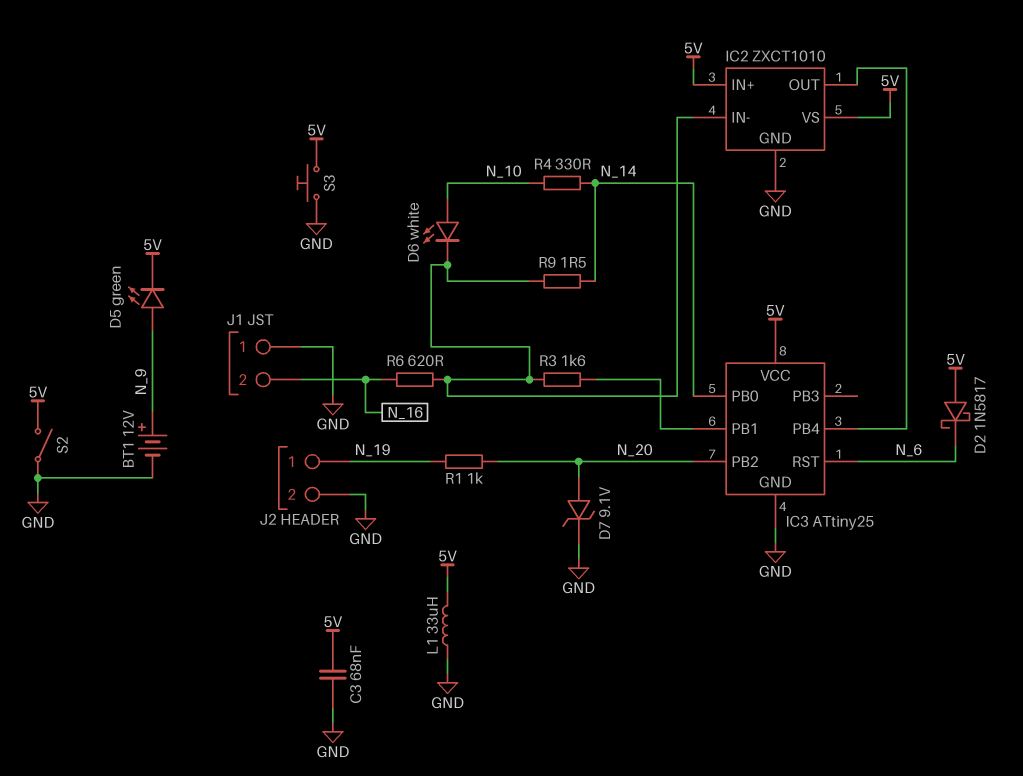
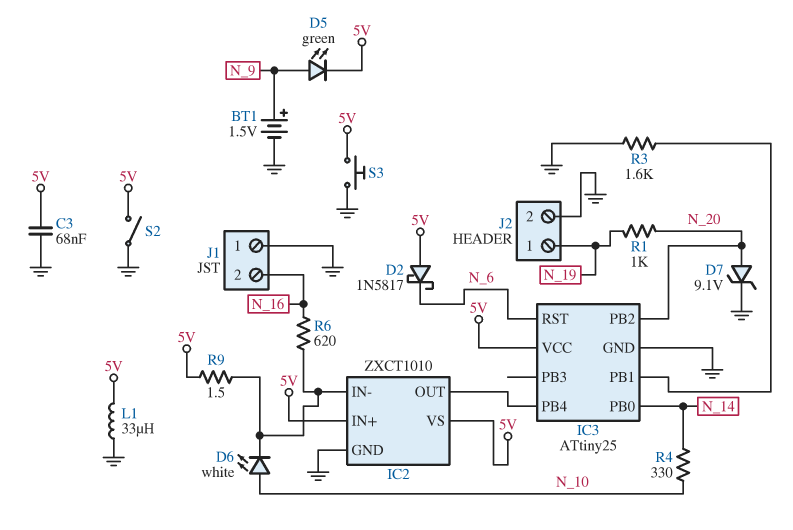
BT1: 12V (plus N_9, minus GND) -> 1.5V (plus N_9, minus GND)
R3: 1.6k (IC2/IN-, IC3/PB1) -> 1.6k (GND, IC3/PB1)
R9: 1.5 (IC2/IN-, N_14) -> 1.5 (5V, IC2/IN-)

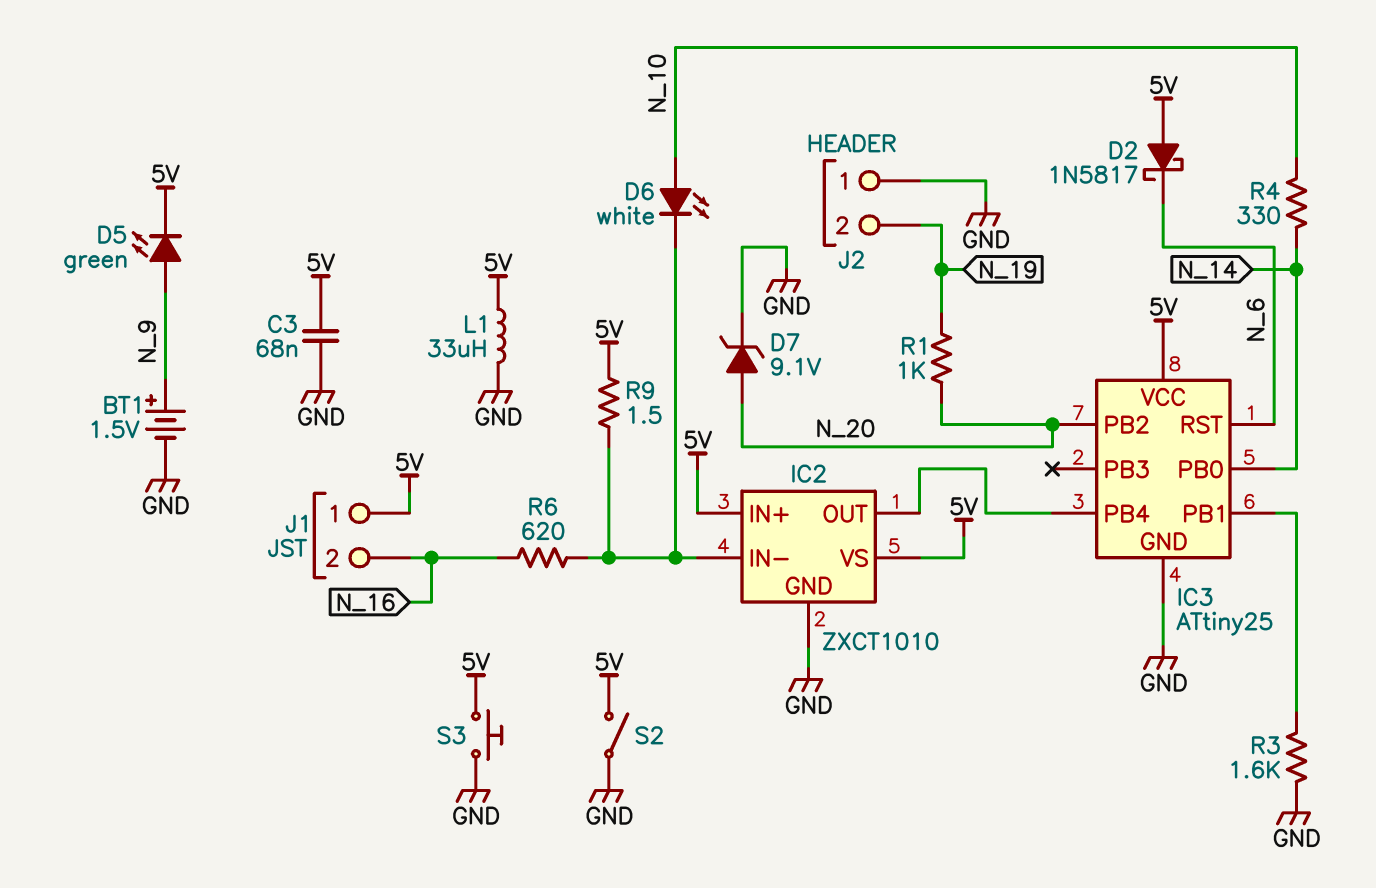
J1 pin 1: GND -> 5V
J2 pin 1: N_19 -> GND
J2 pin 2: GND -> N_19

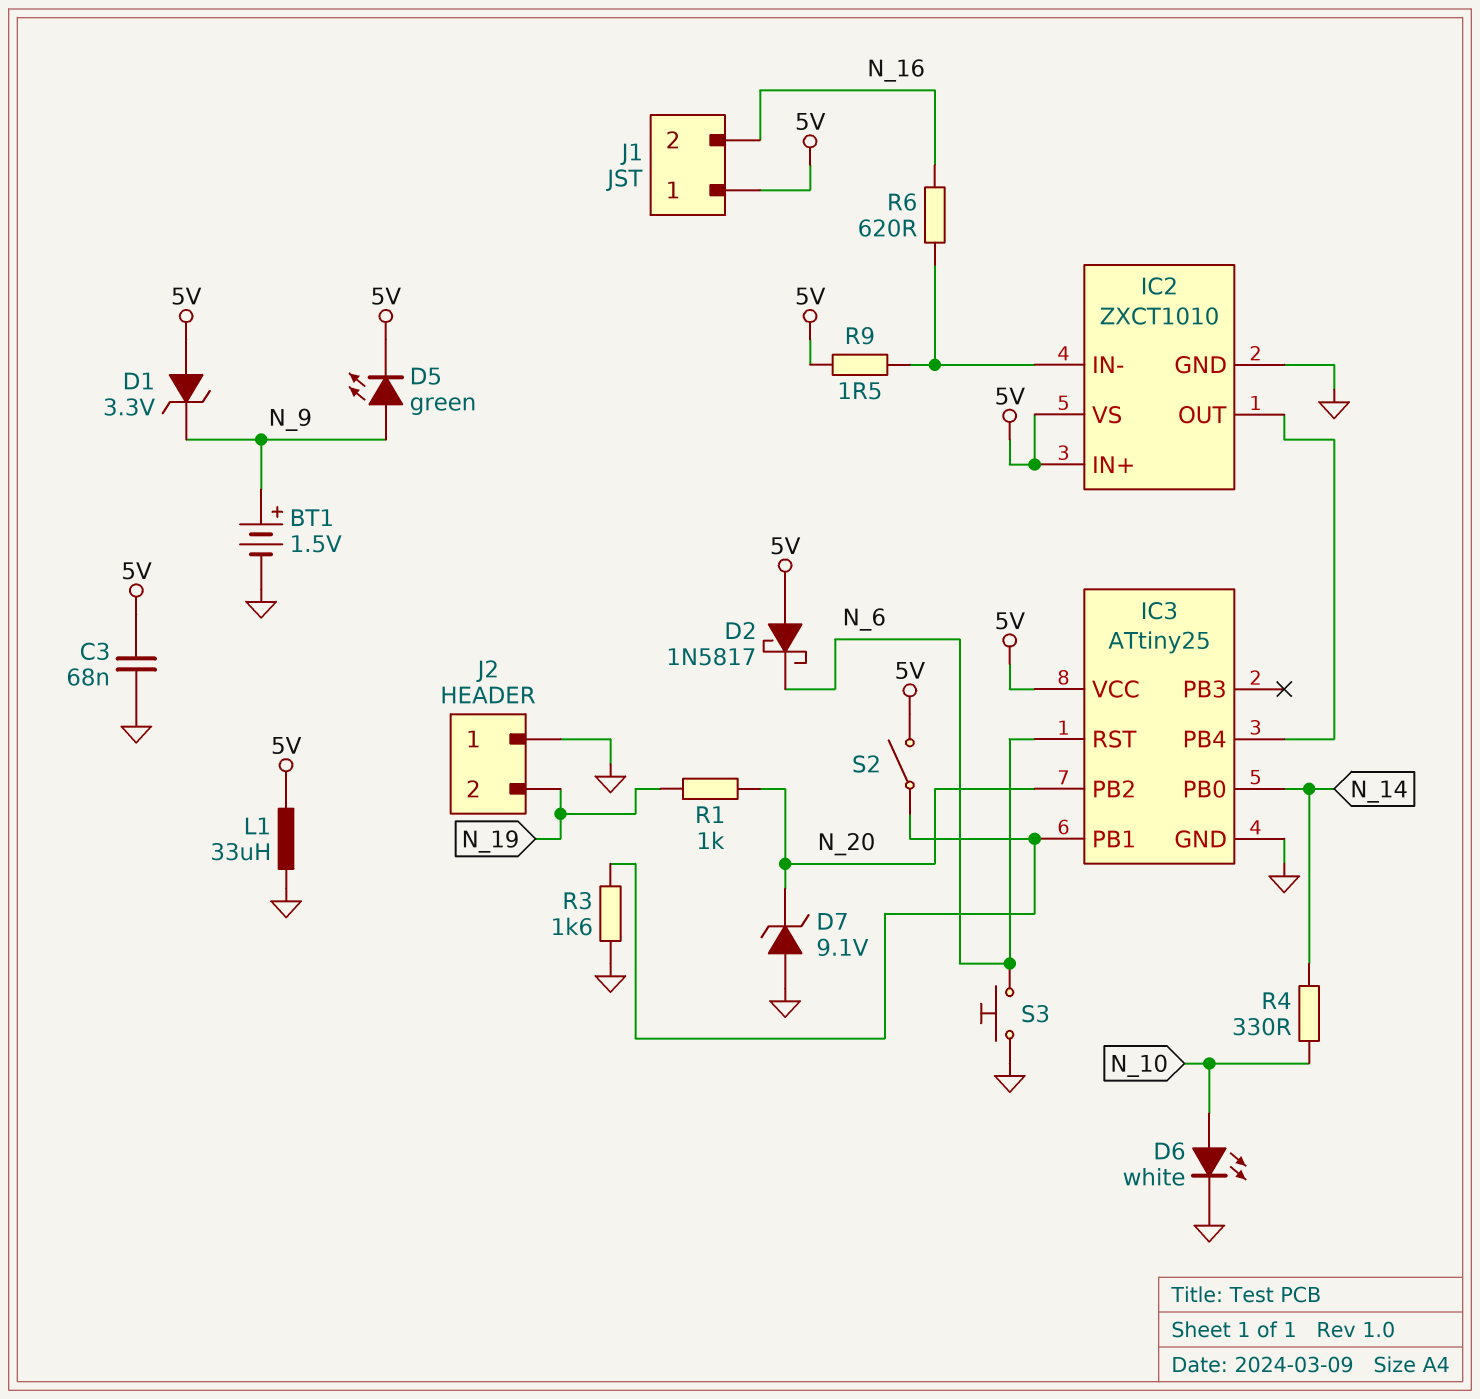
D1: none -> zener 3.3V (A 5V, K N_9)
D6: LED white (A N_10, K IC2/IN-) -> LED white (A N_10, K GND)
D7: zener 9.1V (A N_20, K GND) -> zener 9.1V (A GND, K N_20)
S2: switch (5V, GND) -> switch (5V, IC3/PB1)
S3: button (5V, GND) -> button (GND, N_6)

